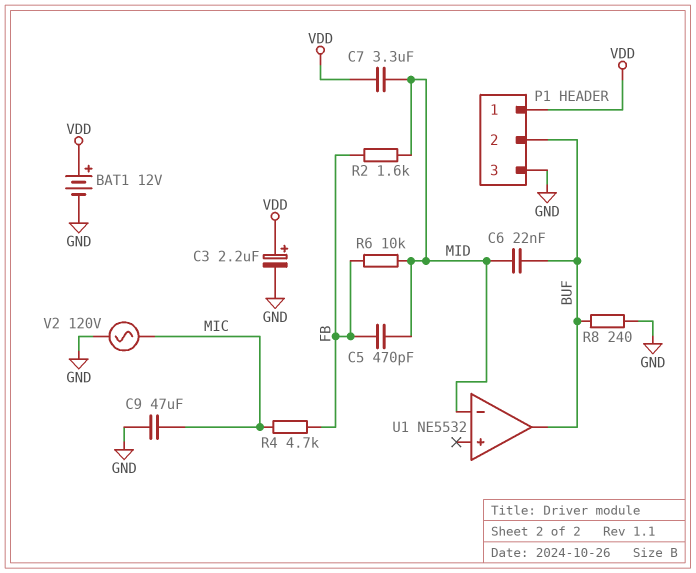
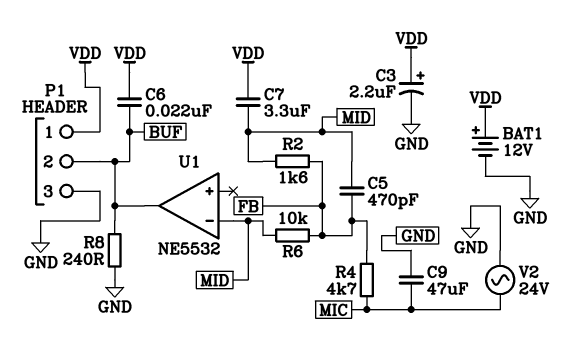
C6: 22nF (BUF, MID) -> 22nF (BUF, VDD)
V2: AC 120V (GND, MIC) -> AC 24V (GND, MIC)

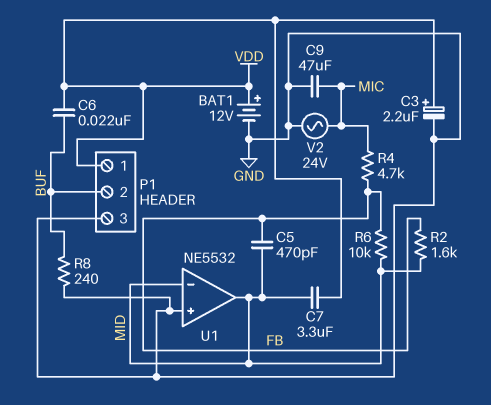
U1 pin in+: none -> GND
U1 pin out: BUF -> MID

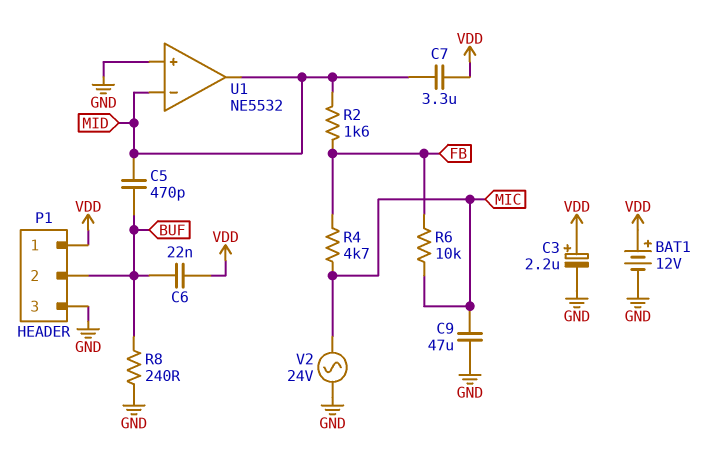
C5: 470pF (FB, MID) -> 470pF (BUF, MID)
R6: 10k (FB, MID) -> 10k (FB, MIC)

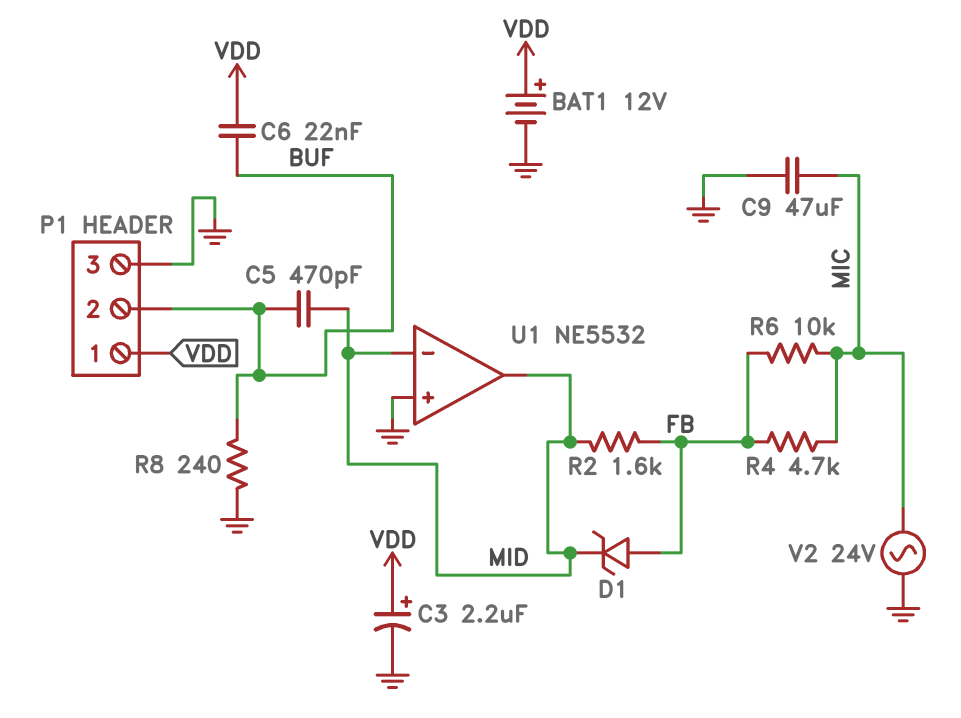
C7: 3.3uF (MID, VDD) -> none
D1: none -> zener (A FB, K MID)

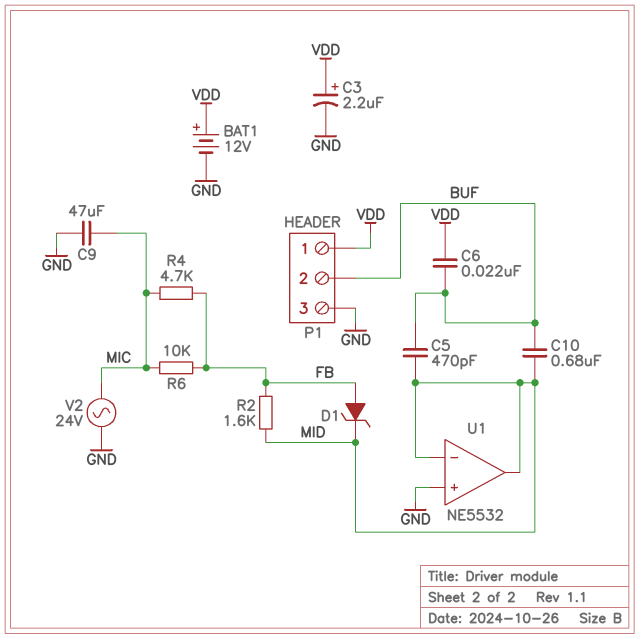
C10: none -> 680nF (BUF, MID)
R8: 240 (BUF, GND) -> none

